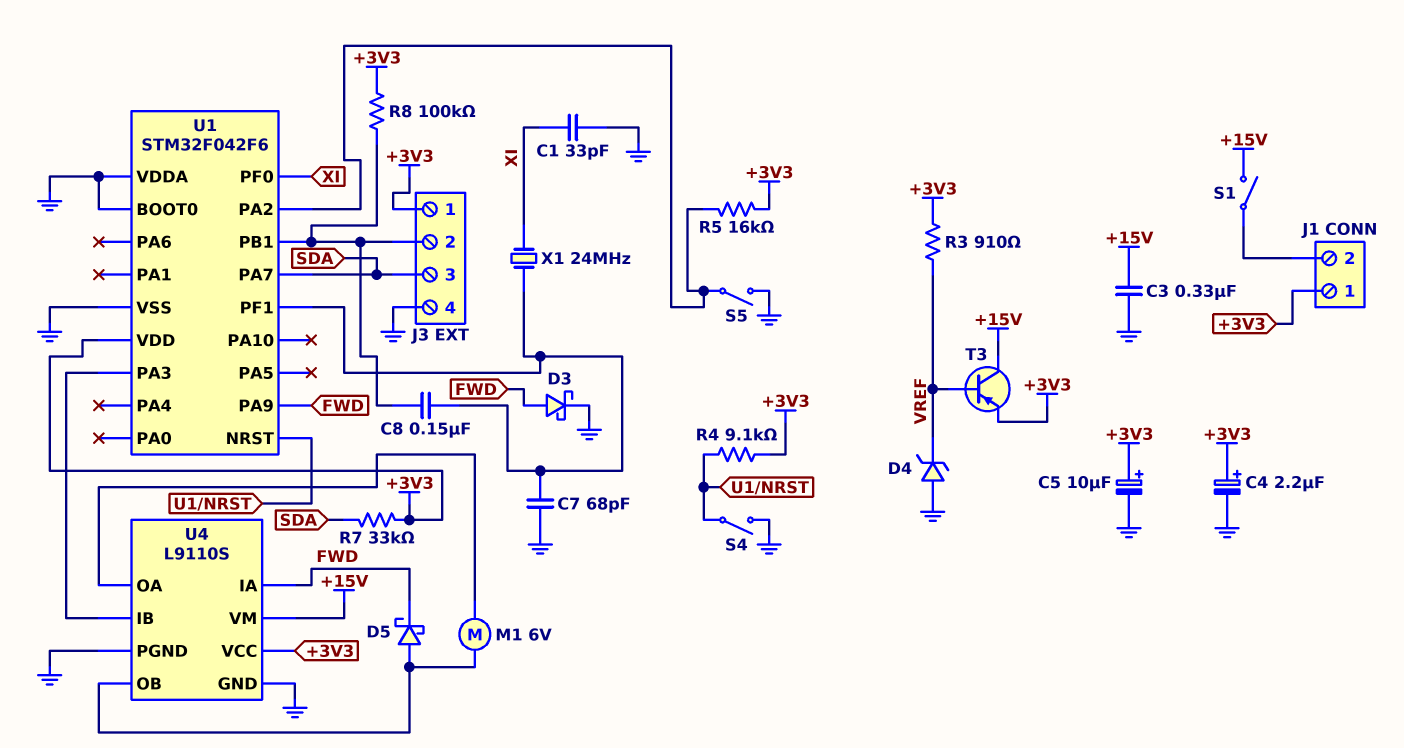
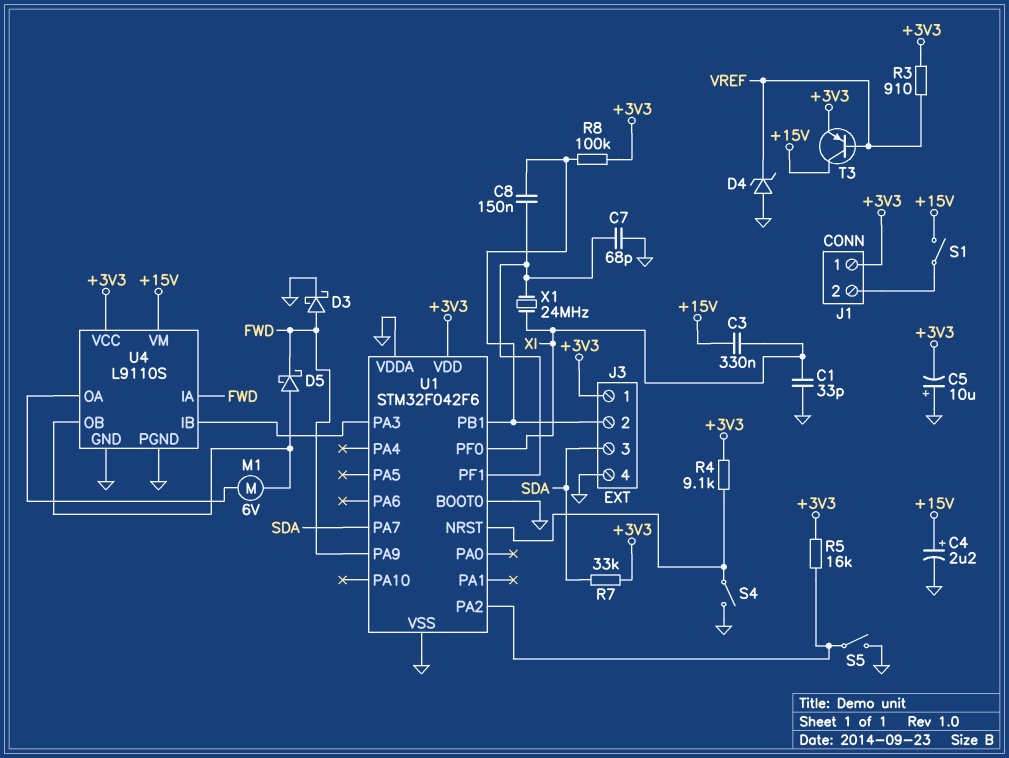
C3: 330nF (+15V, GND) -> 330nF (+15V, XI)
C4: 2.2uF (plus +3V3, minus GND) -> 2.2uF (plus +15V, minus GND)
C5: 10uF (plus +3V3, minus GND) -> 10uF (plus GND, minus +3V3)

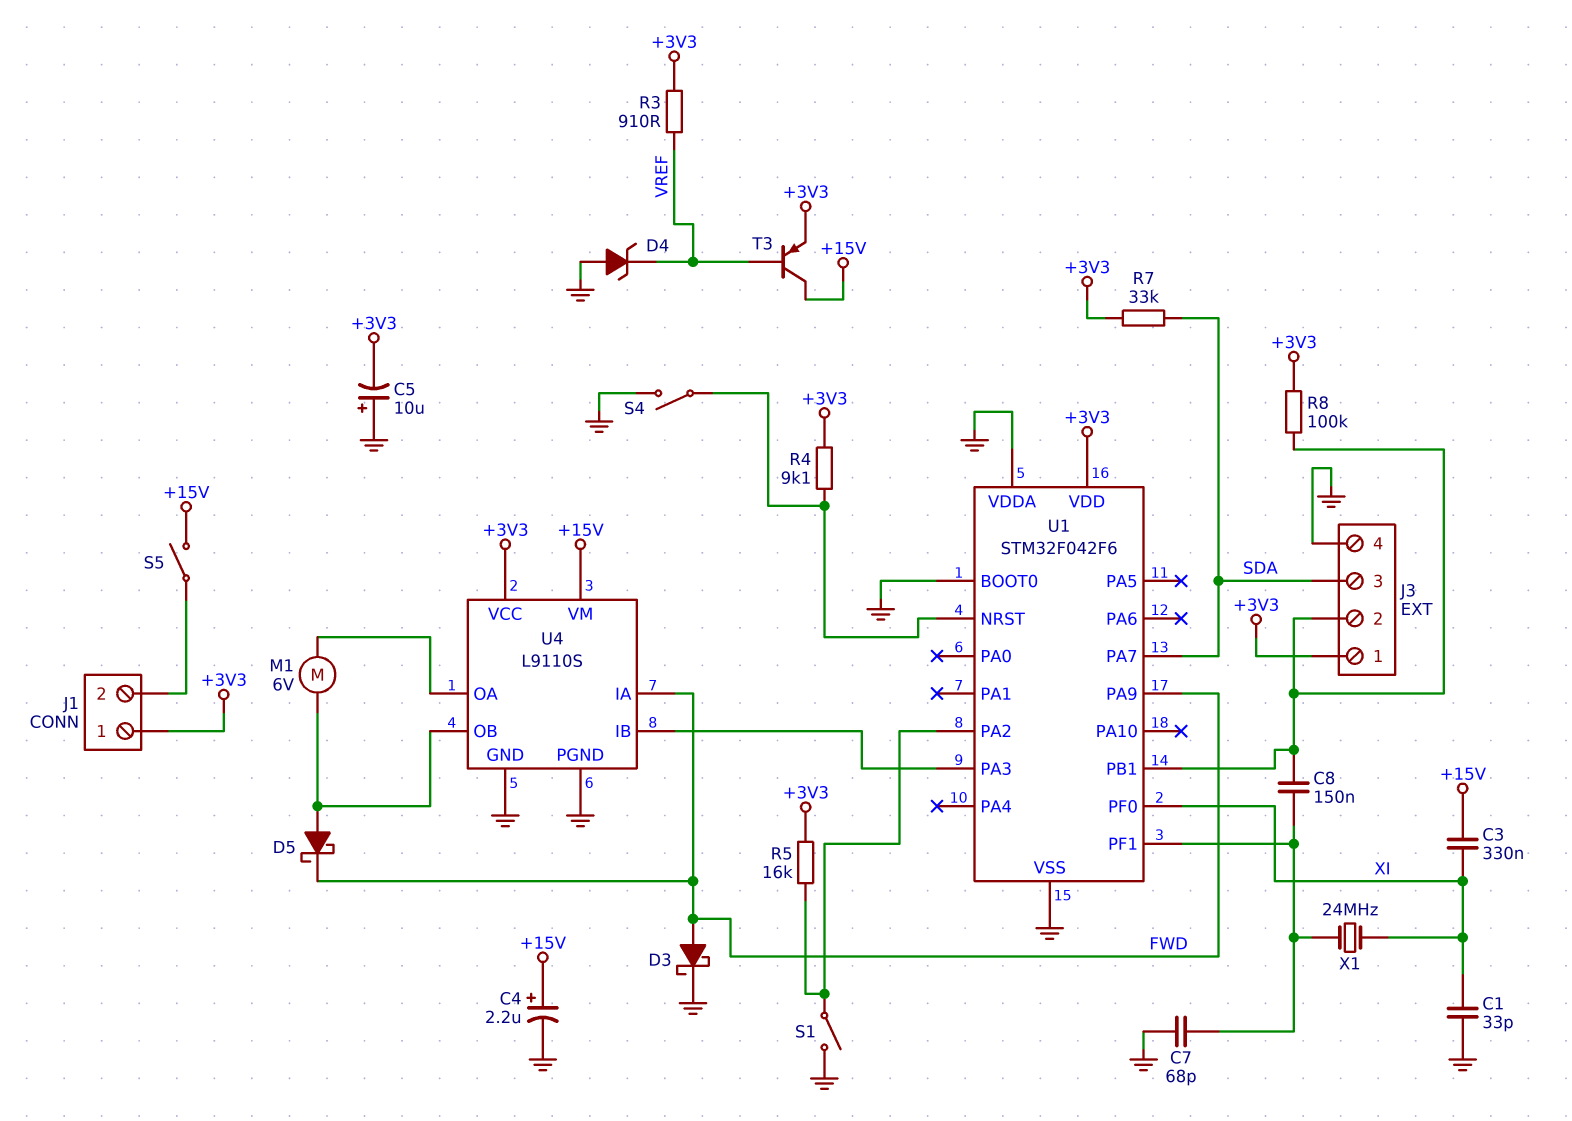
S1: switch (+15V, J1/2) -> switch (GND, U1/PA2)
S5: switch (GND, U1/PA2) -> switch (+15V, J1/2)

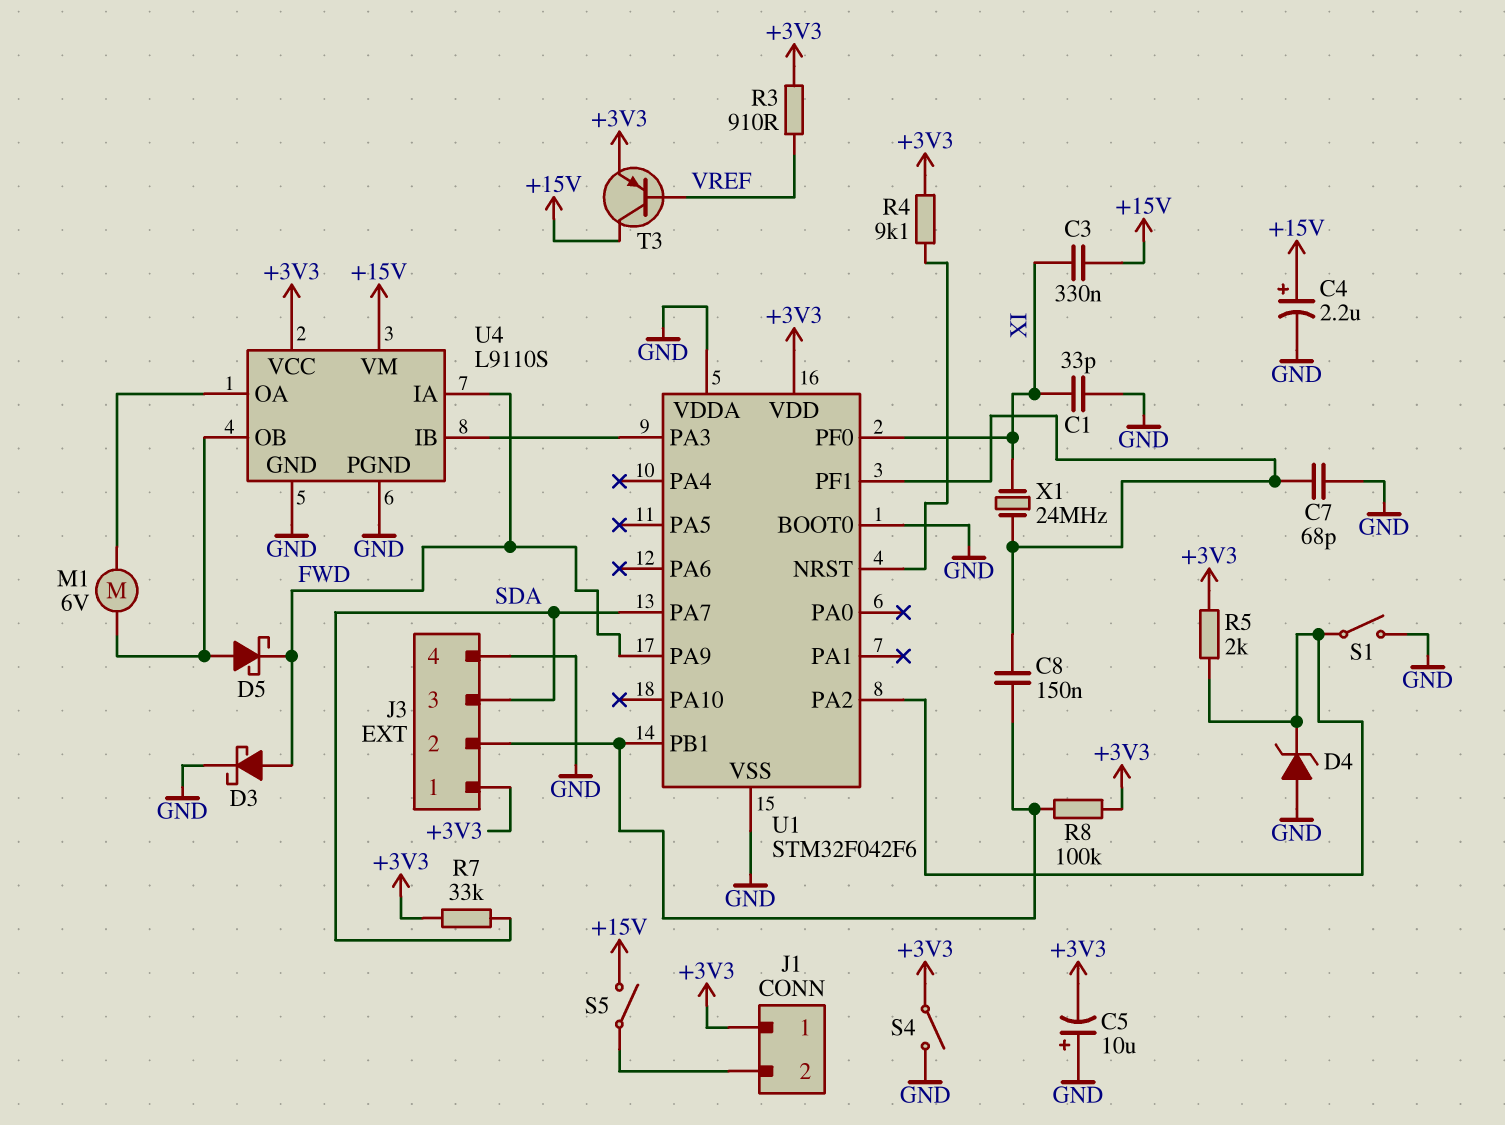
D4: zener (A GND, K VREF) -> zener (A GND, K U1/PA2)
R5: 16k (+3V3, U1/PA2) -> 2k (+3V3, U1/PA2)
S4: switch (GND, U1/NRST) -> switch (+3V3, GND)

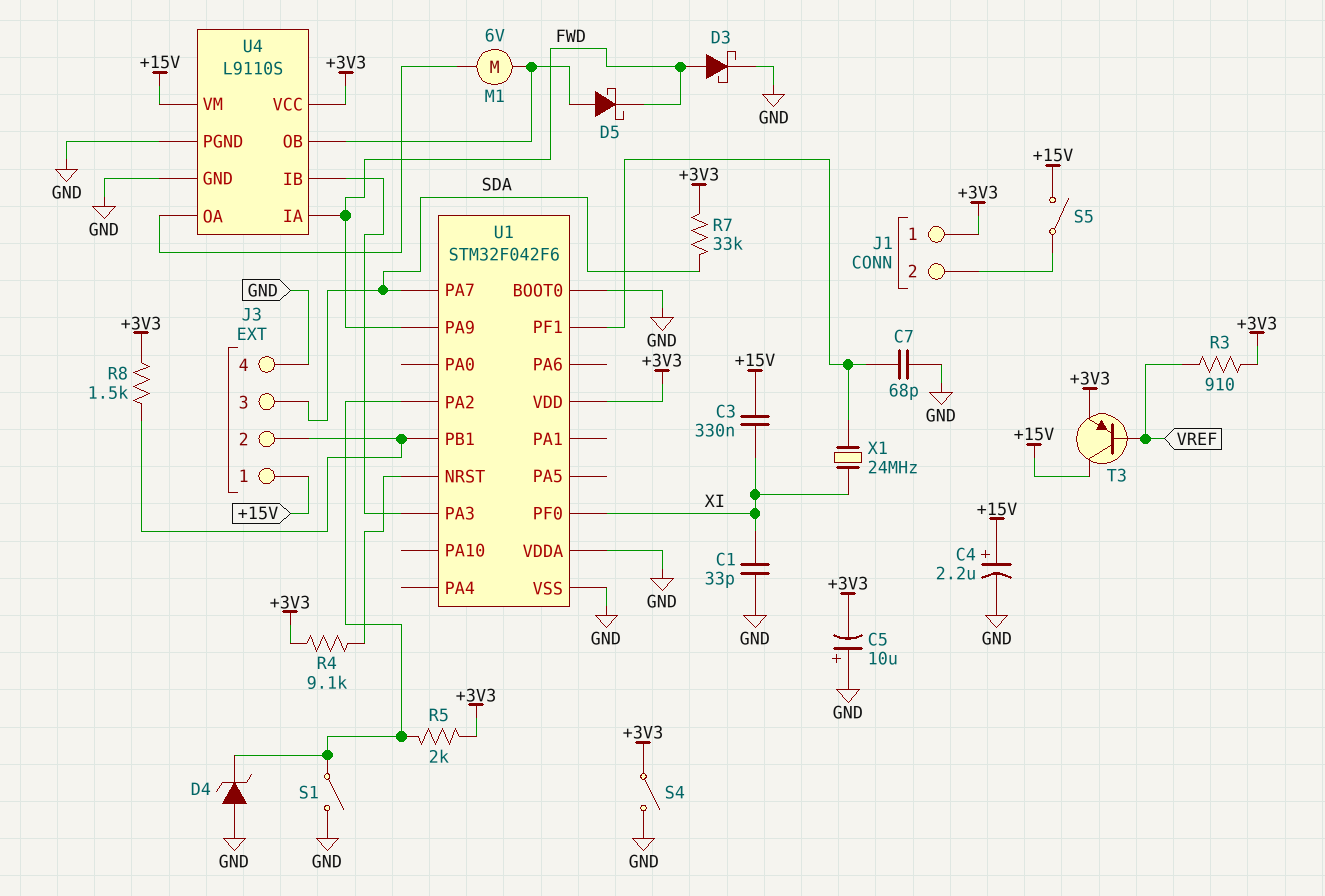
C8: 150nF (J3/2, U1/PF1) -> none
J3 pin 1: +3V3 -> +15V
R8: 100k (+3V3, J3/2) -> 1.5k (+3V3, J3/2)

